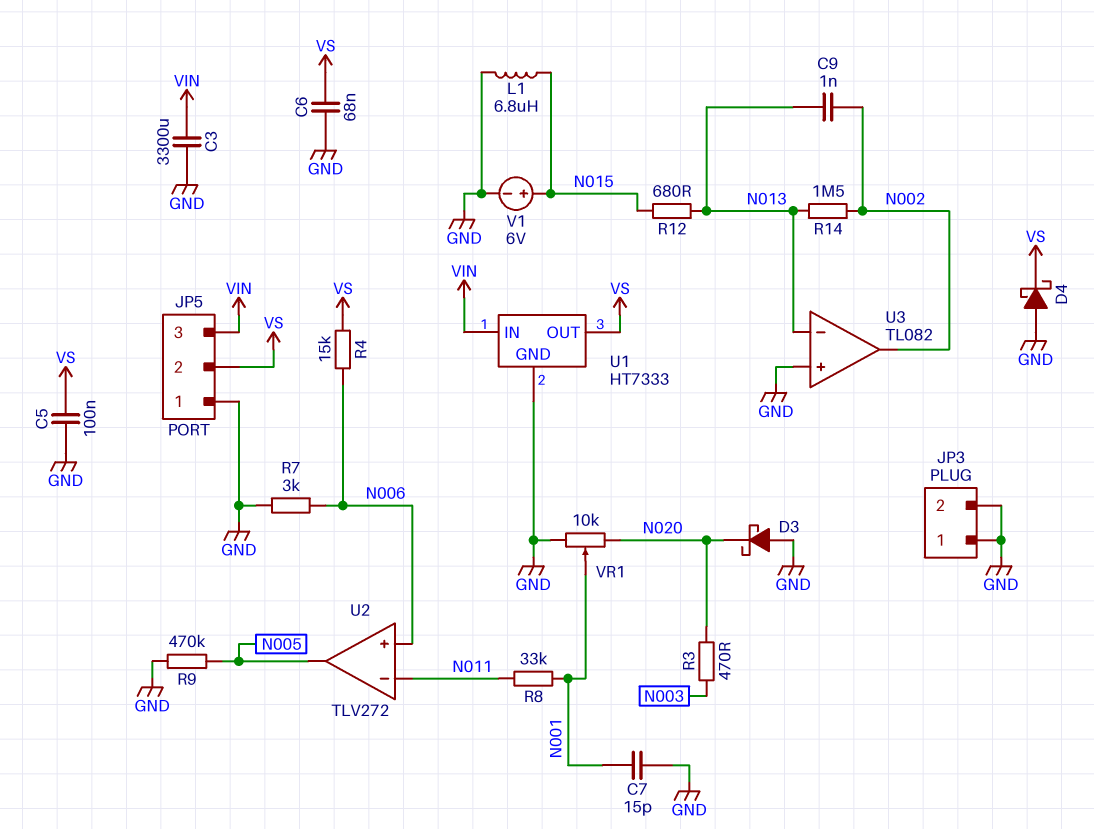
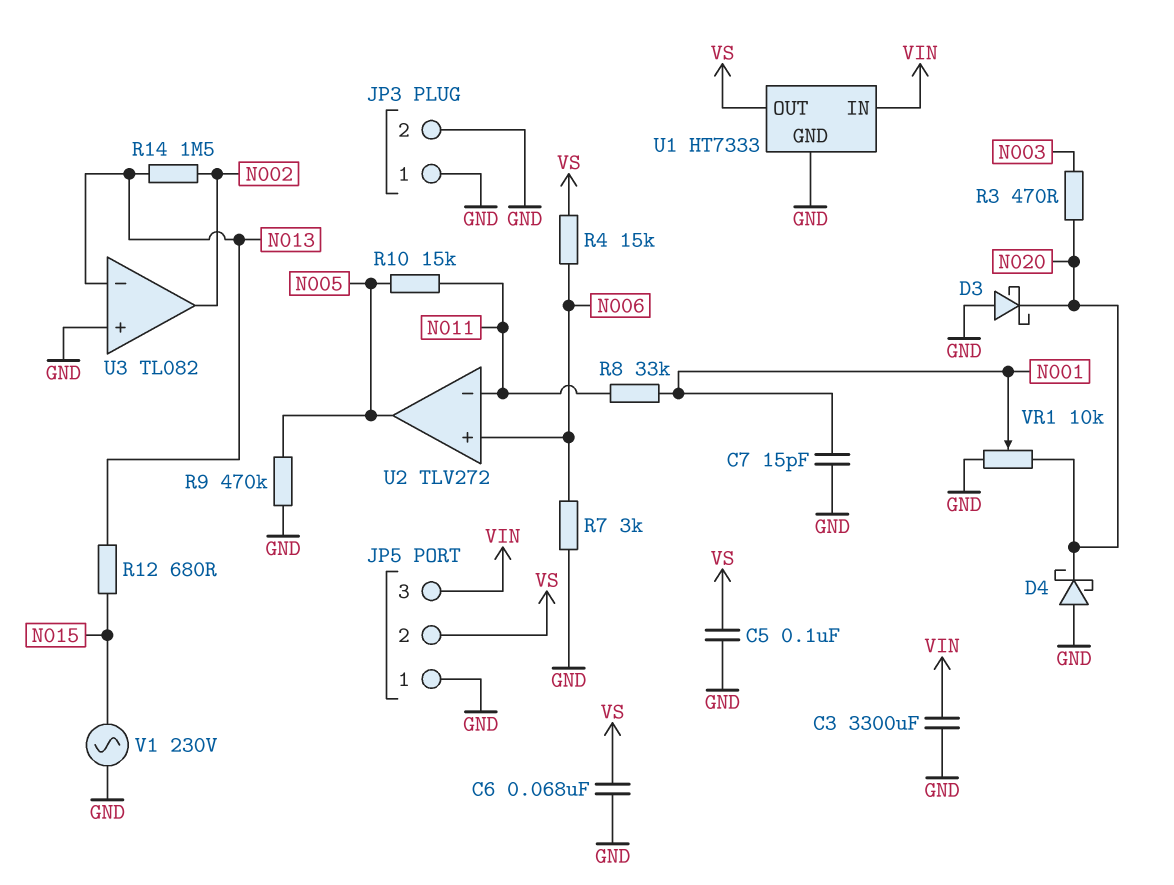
C9: 1nF (N002, N013) -> none
D4: schottky (A GND, K VS) -> schottky (A GND, K N020)
L1: 6.8uH (GND, N015) -> none
R10: none -> 15k (N005, N011)
V1: 6V (plus N015, minus GND) -> AC 230V (GND, N015)

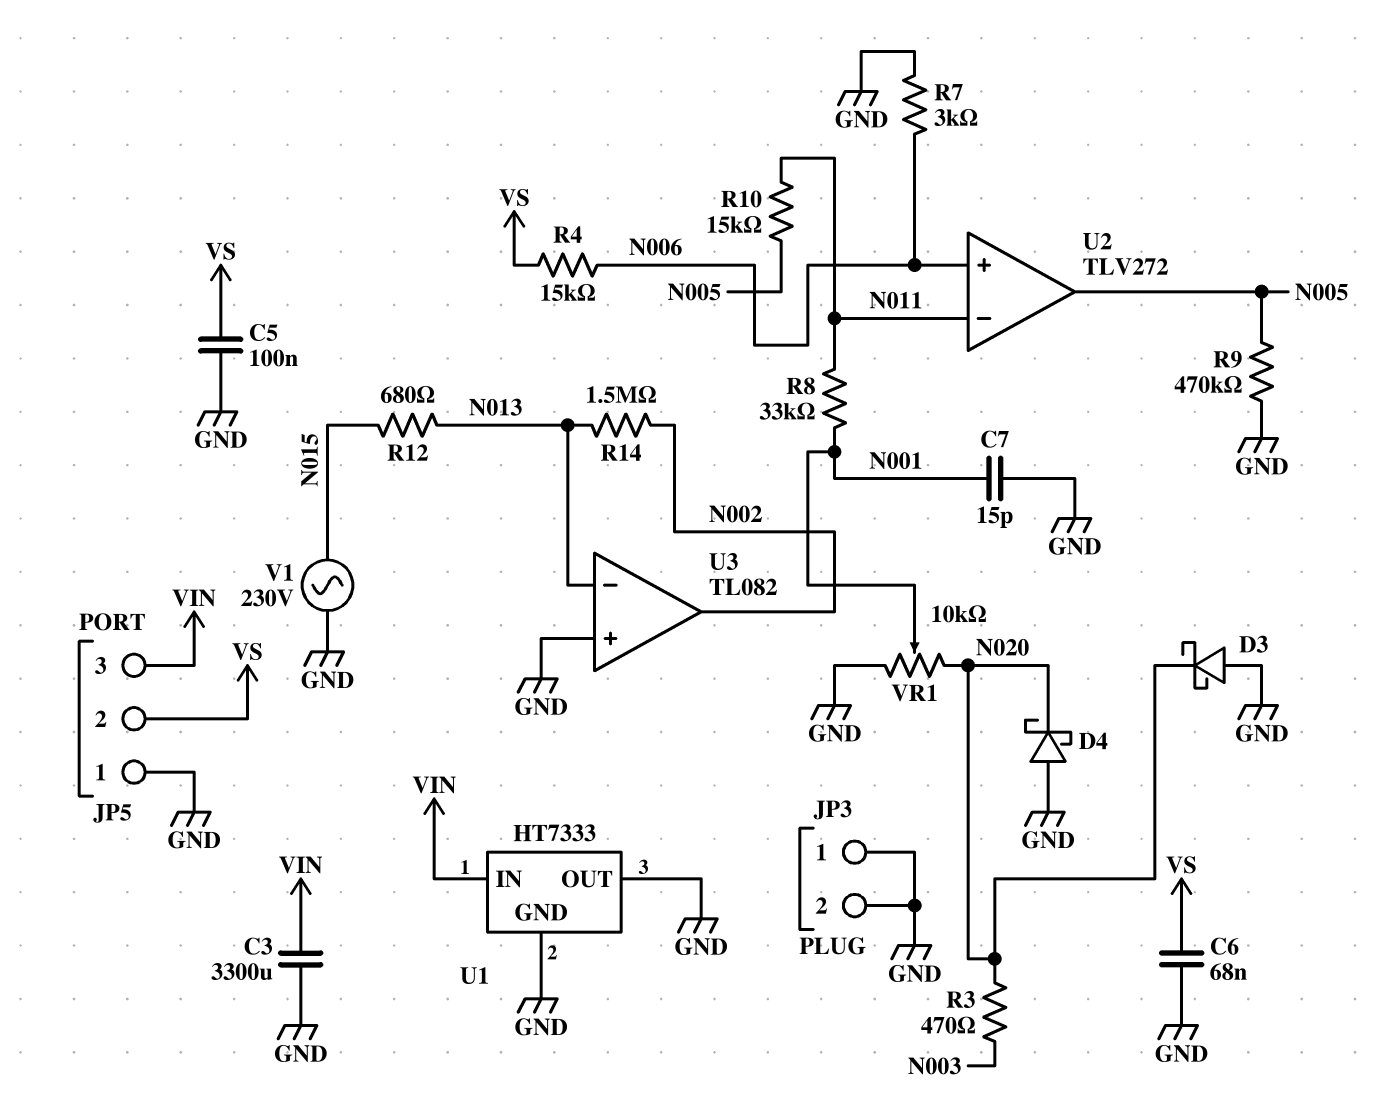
U1 pin OUT: VS -> GND

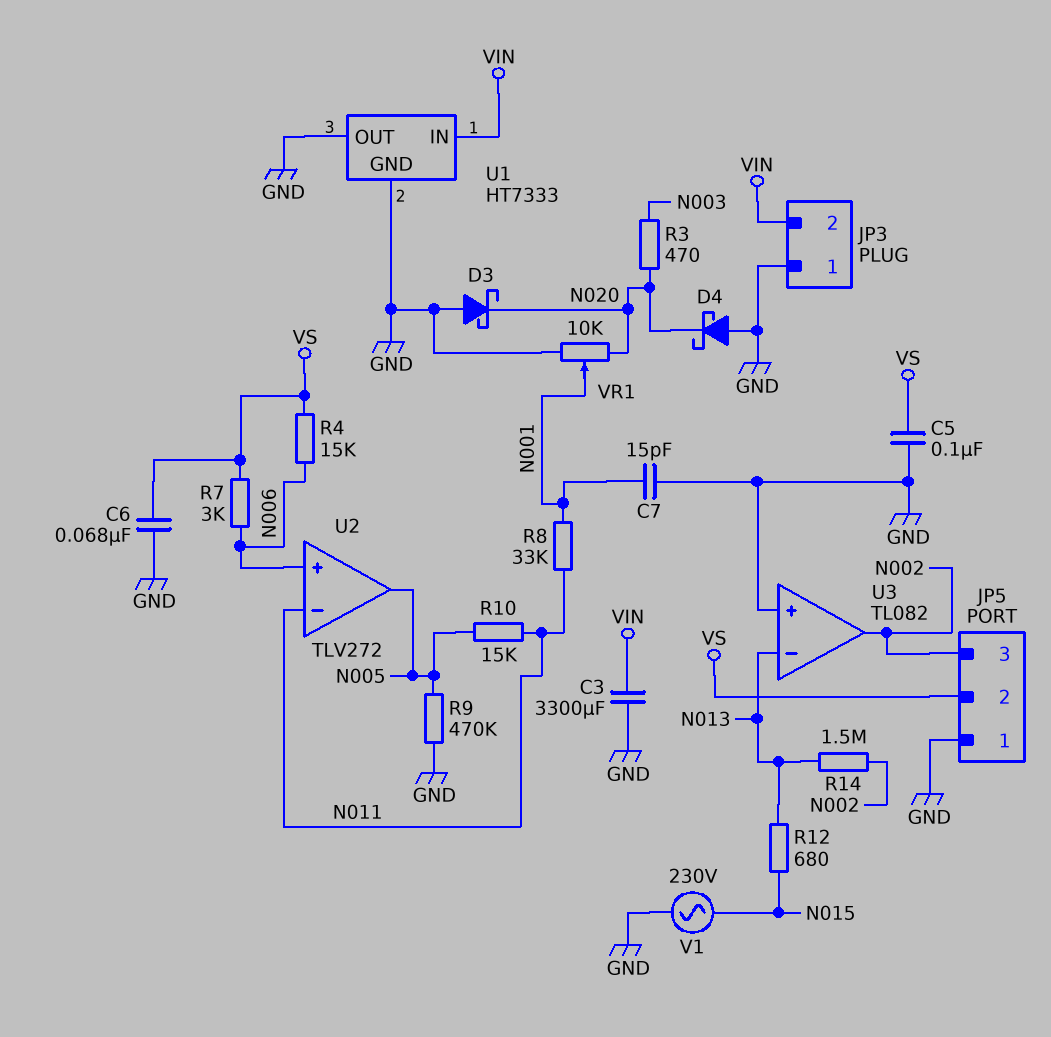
JP3 pin 2: GND -> VIN
JP5 pin 3: VIN -> N002
R7: 3k (GND, N006) -> 3k (N006, VS)

